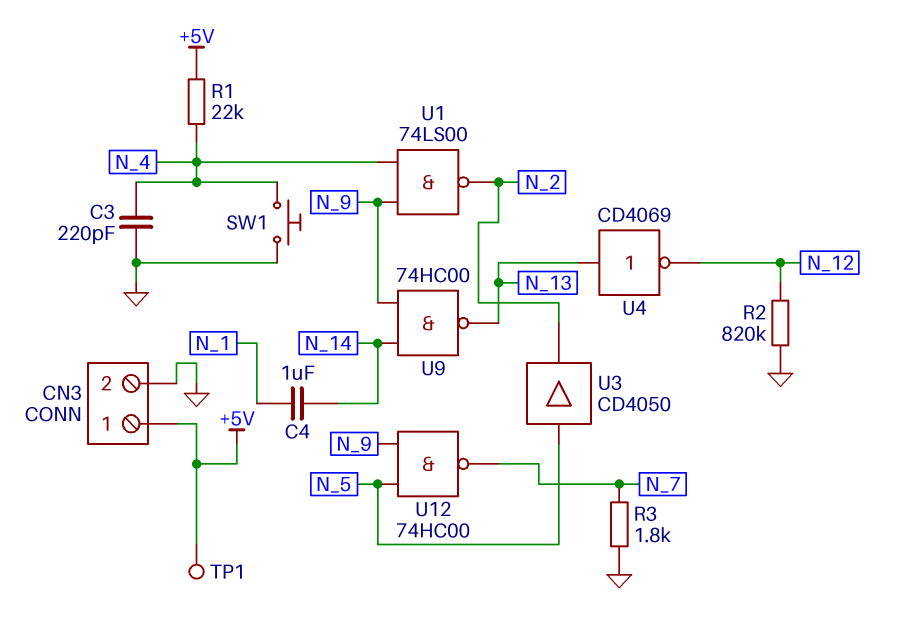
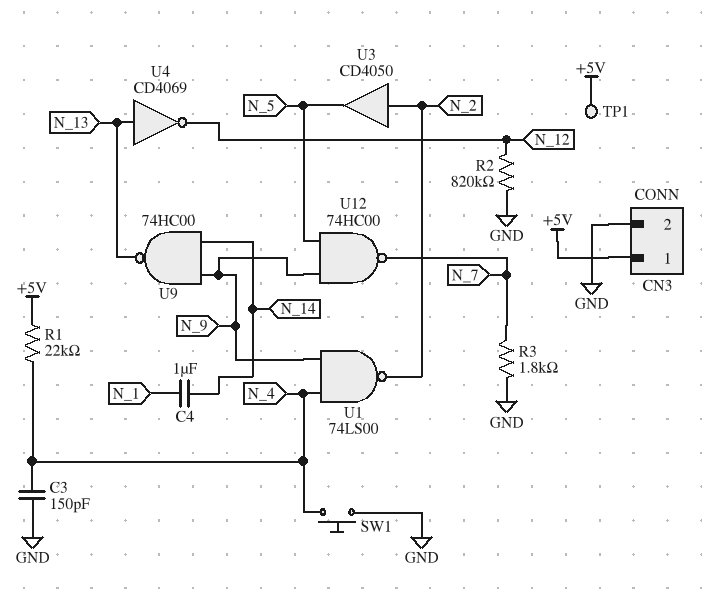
C3: 220pF (GND, N_4) -> 150pF (GND, N_4)
U3: buffer CD4050 (in N_5, out N_2) -> buffer CD4050 (in N_2, out N_5)

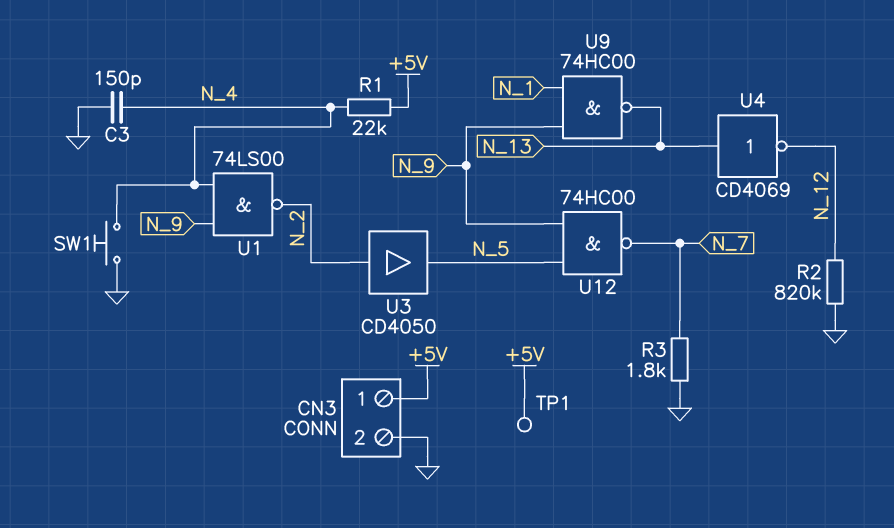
C4: 1uF (N_1, N_14) -> none
U9: NAND 74HC00 (in N_9, in N_14, out N_13) -> NAND 74HC00 (in N_1, in N_9, out N_13)

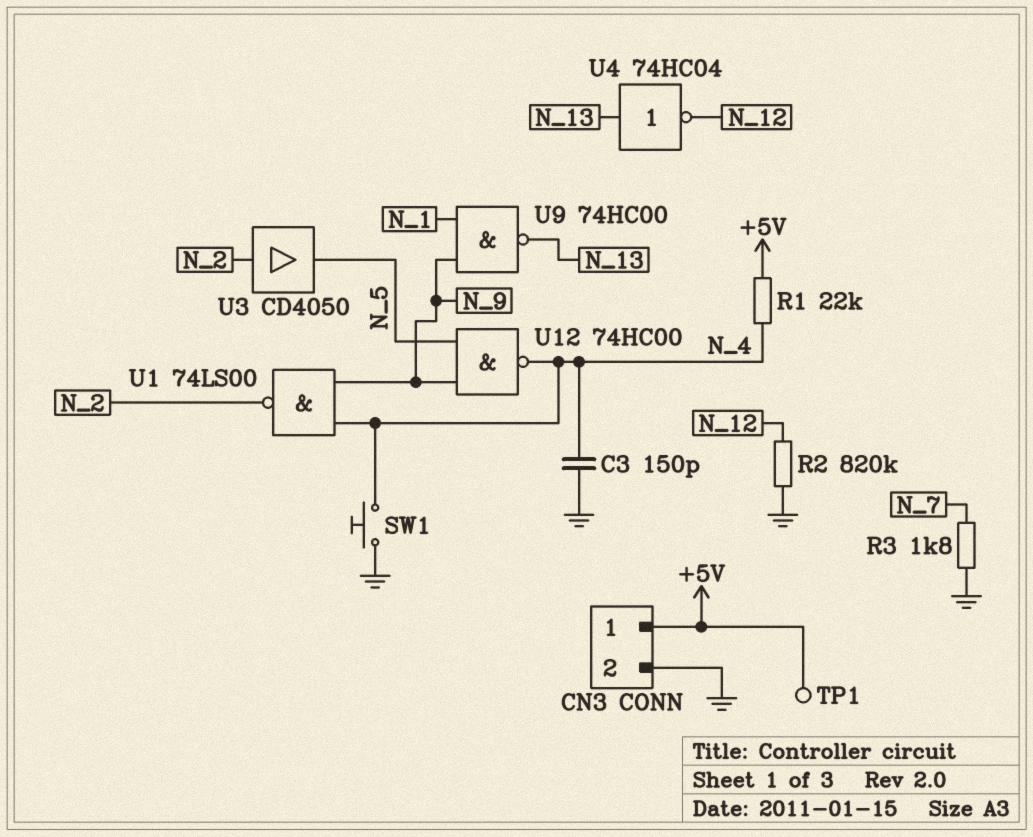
U4: NOT CD4069 (in N_13, out N_12) -> NOT 74HC04 (in N_13, out N_12)
U12: NAND 74HC00 (in N_5, in N_9, out N_7) -> NAND 74HC00 (in N_5, in N_9, out N_4)

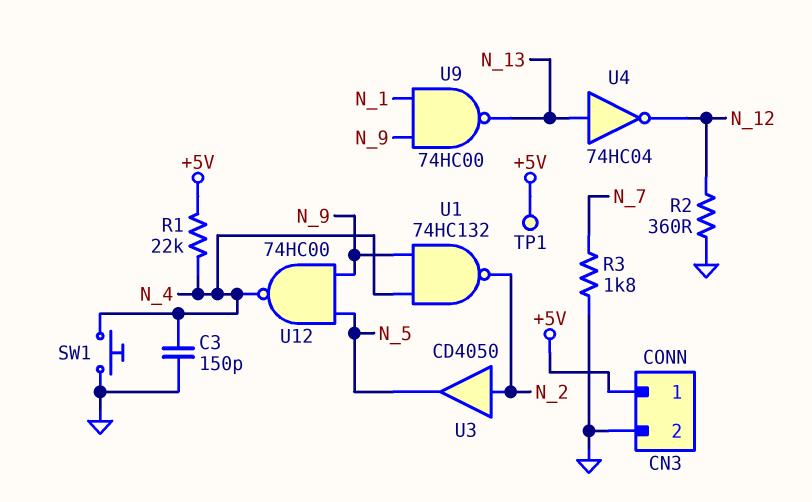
R2: 820k (GND, N_12) -> 360 (GND, N_12)
U1: NAND 74LS00 (in N_4, in N_9, out N_2) -> NAND 74HC132 (in N_4, in N_9, out N_2)

